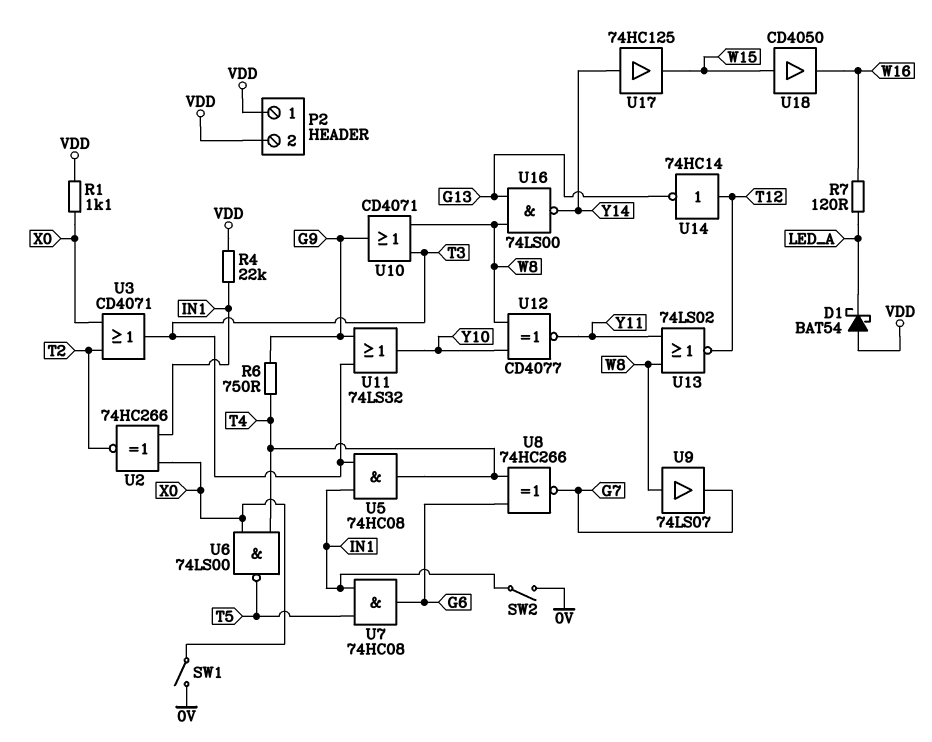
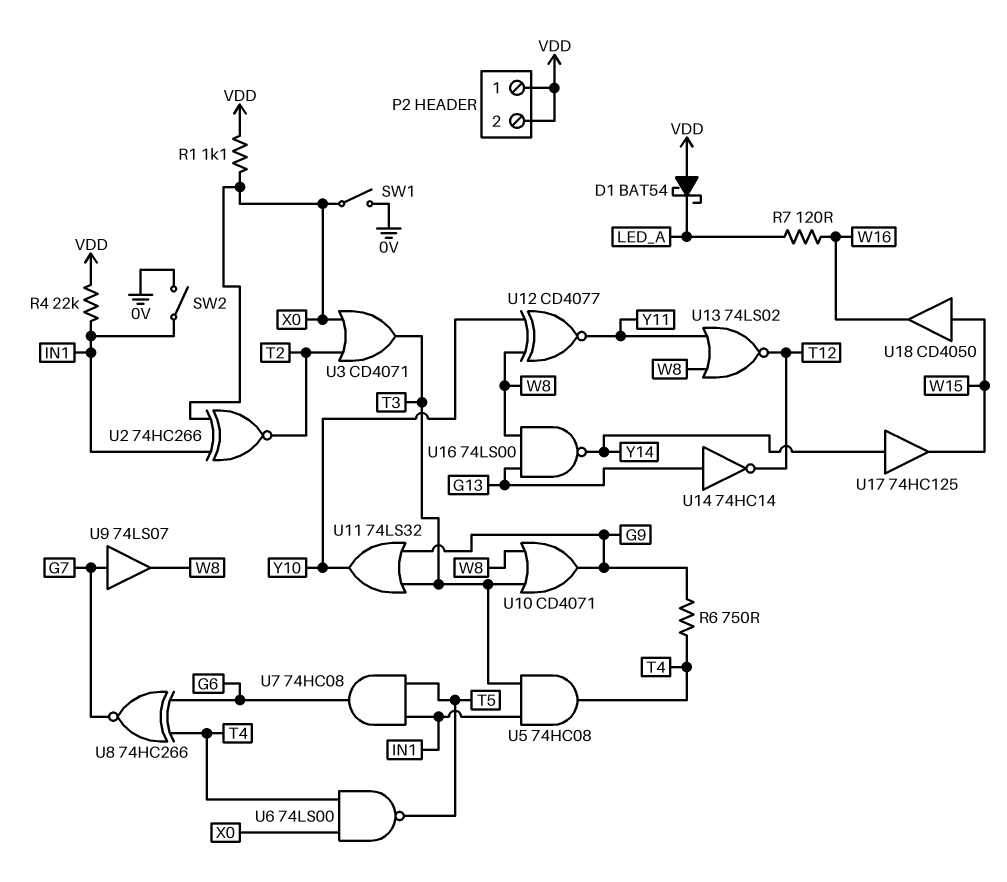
U9: buffer 74LS07 (in W8, out G7) -> buffer 74LS07 (in G7, out W8)
U14: NOT 74HC14 (in T12, out G13) -> NOT 74HC14 (in G13, out T12)

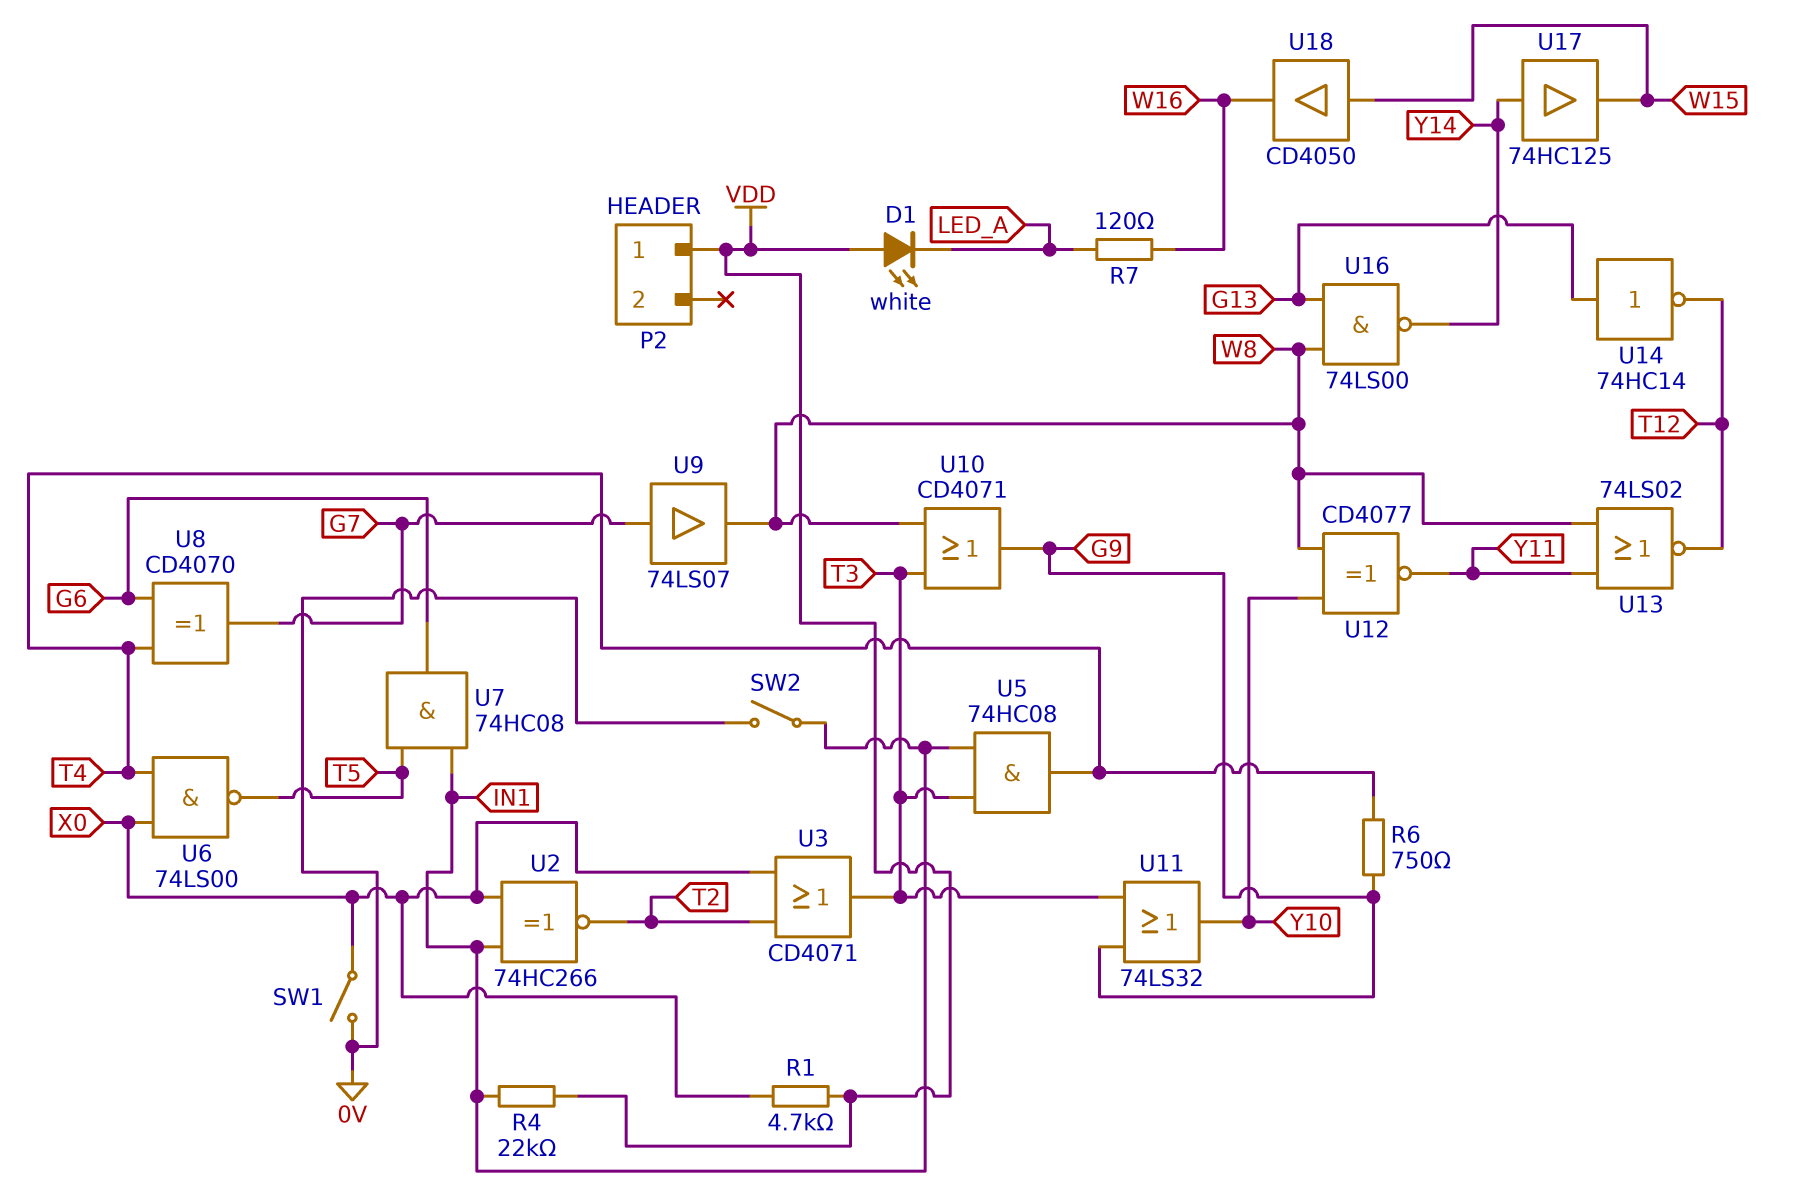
D1: schottky BAT54 (A VDD, K LED_A) -> LED white (A VDD, K LED_A)
P2 pin 2: VDD -> none
R1: 1.1k (VDD, X0) -> 4.7k (VDD, X0)
U8: XNOR 74HC266 (in G6, in T4, out G7) -> XOR CD4070 (in G6, in T4, out G7)

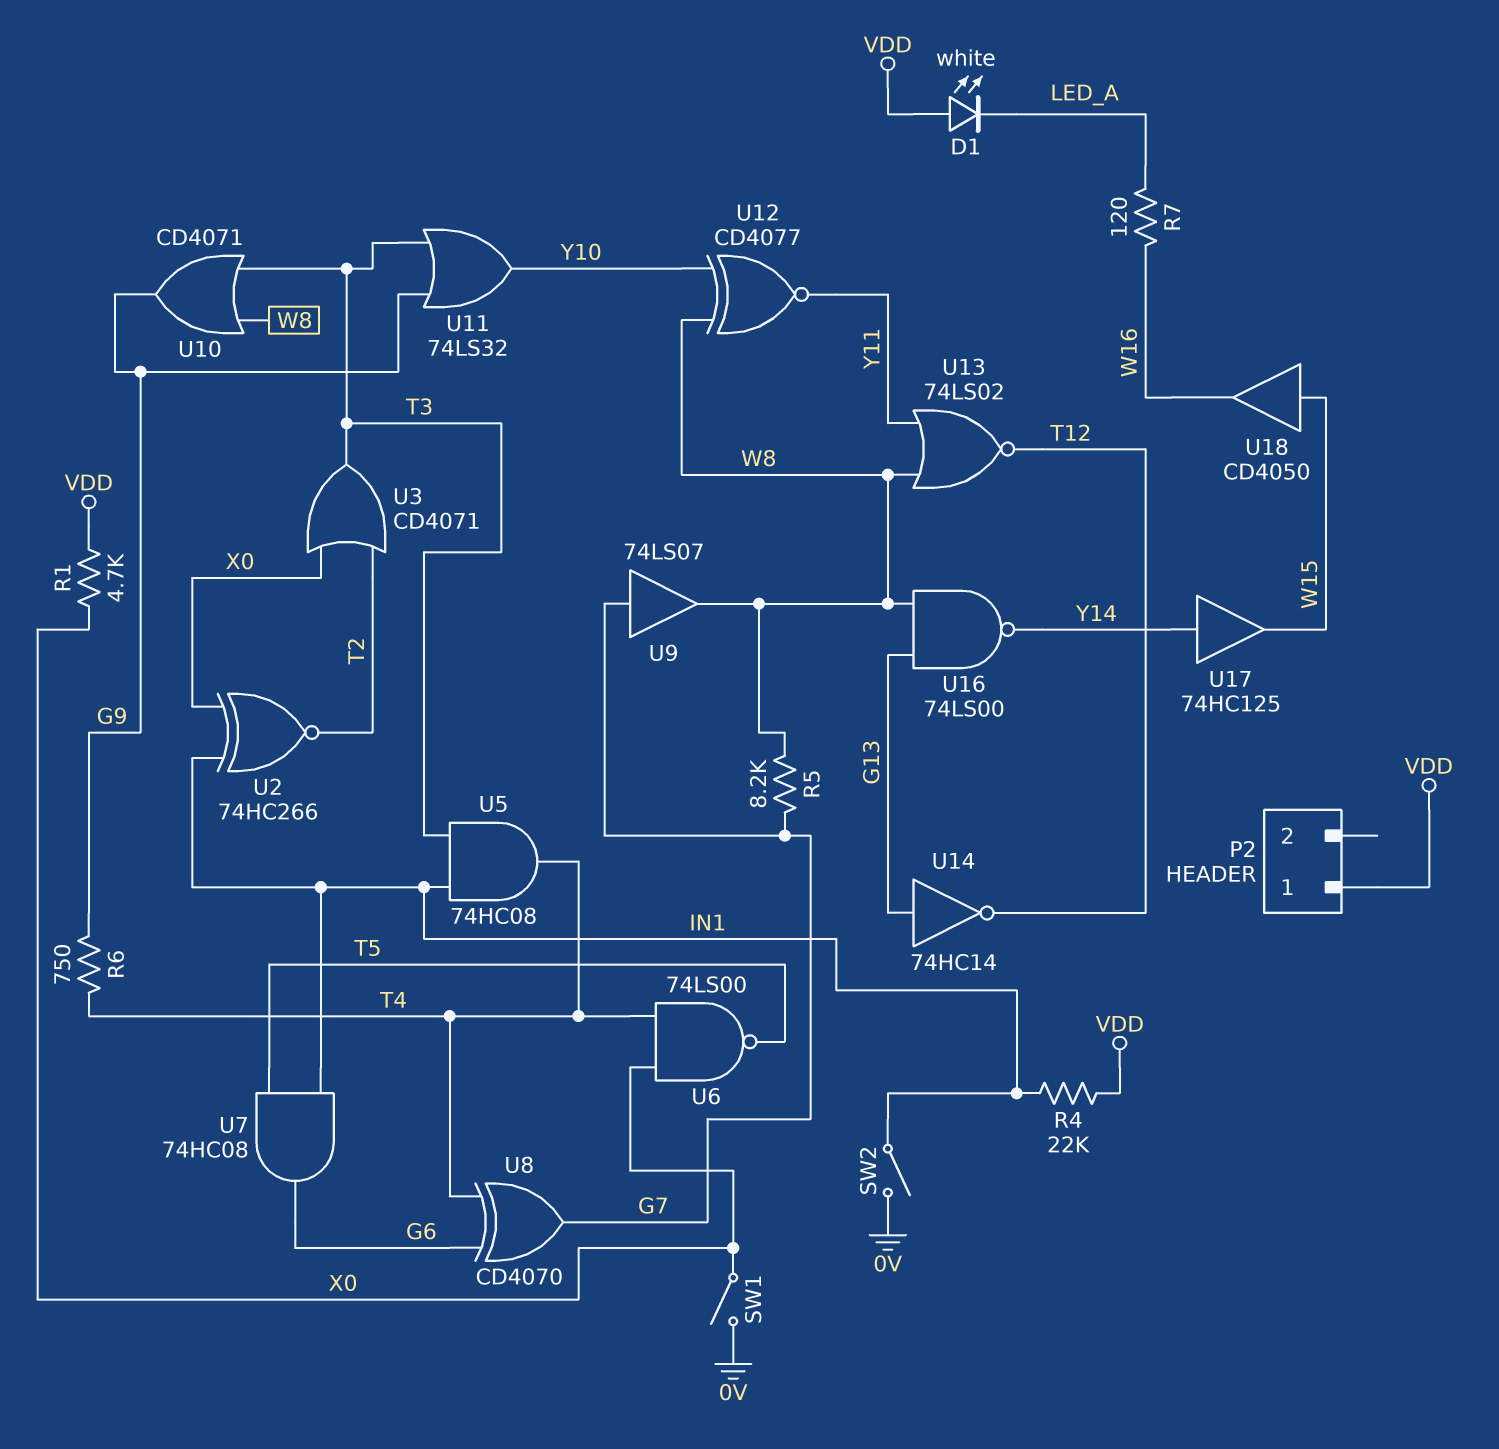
R5: none -> 8.2k (G7, W8)

